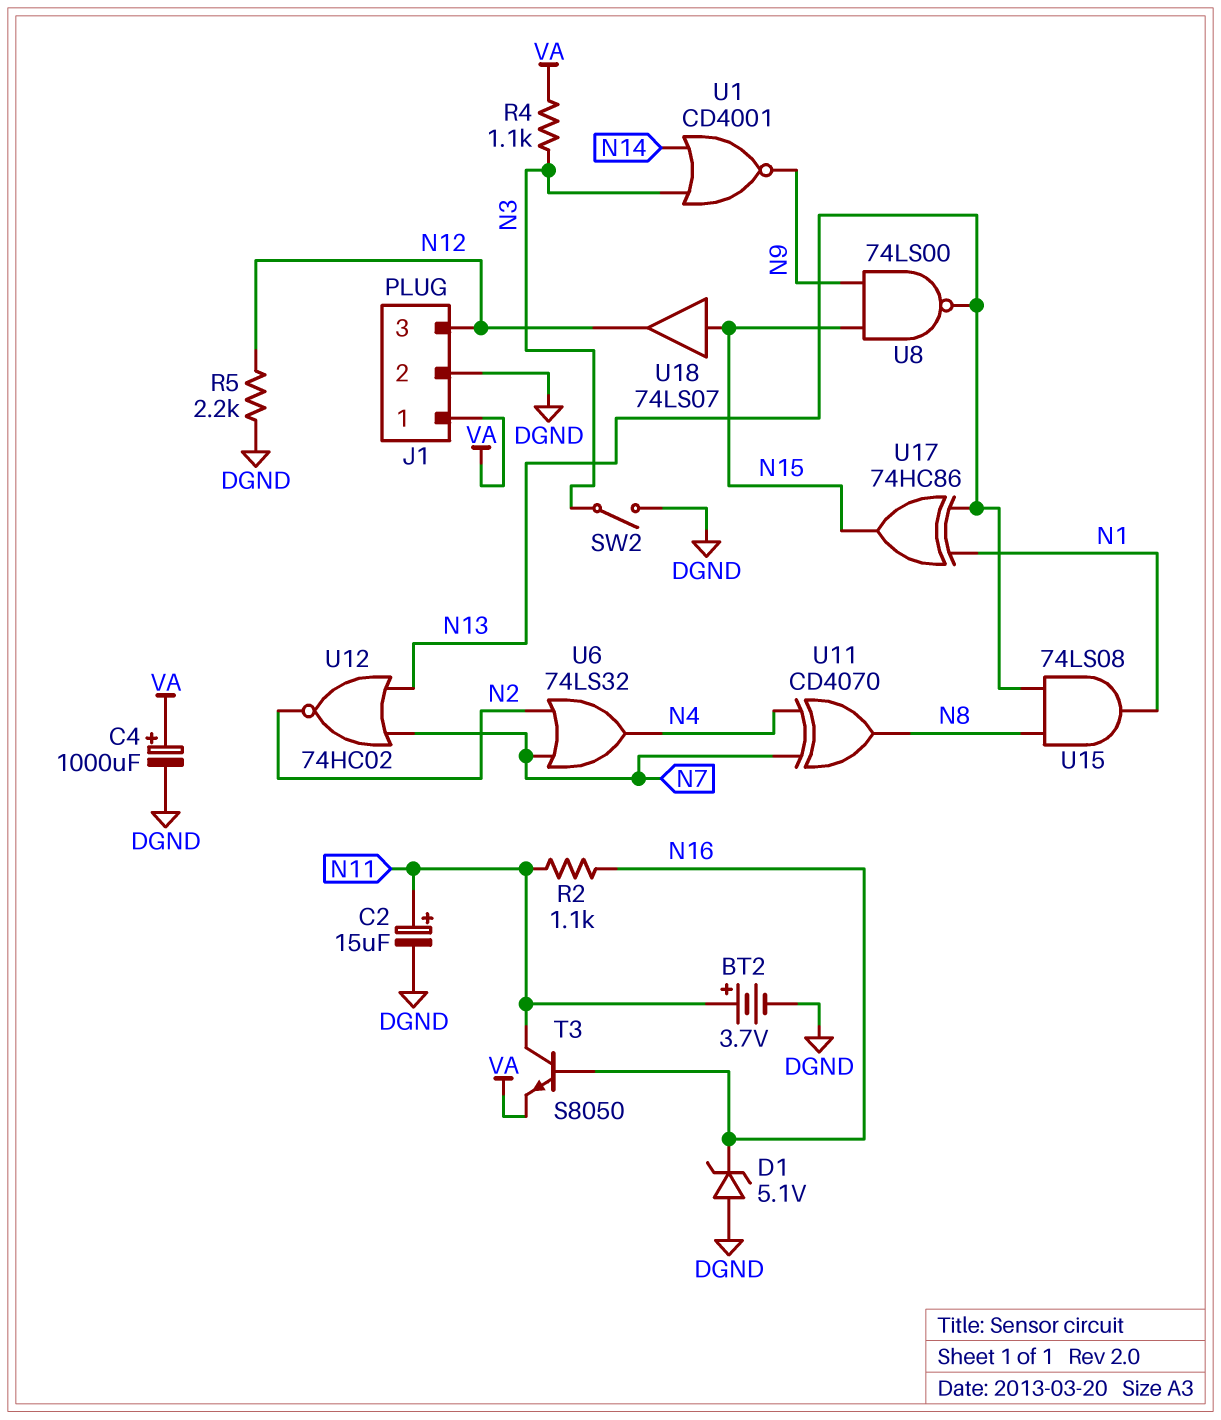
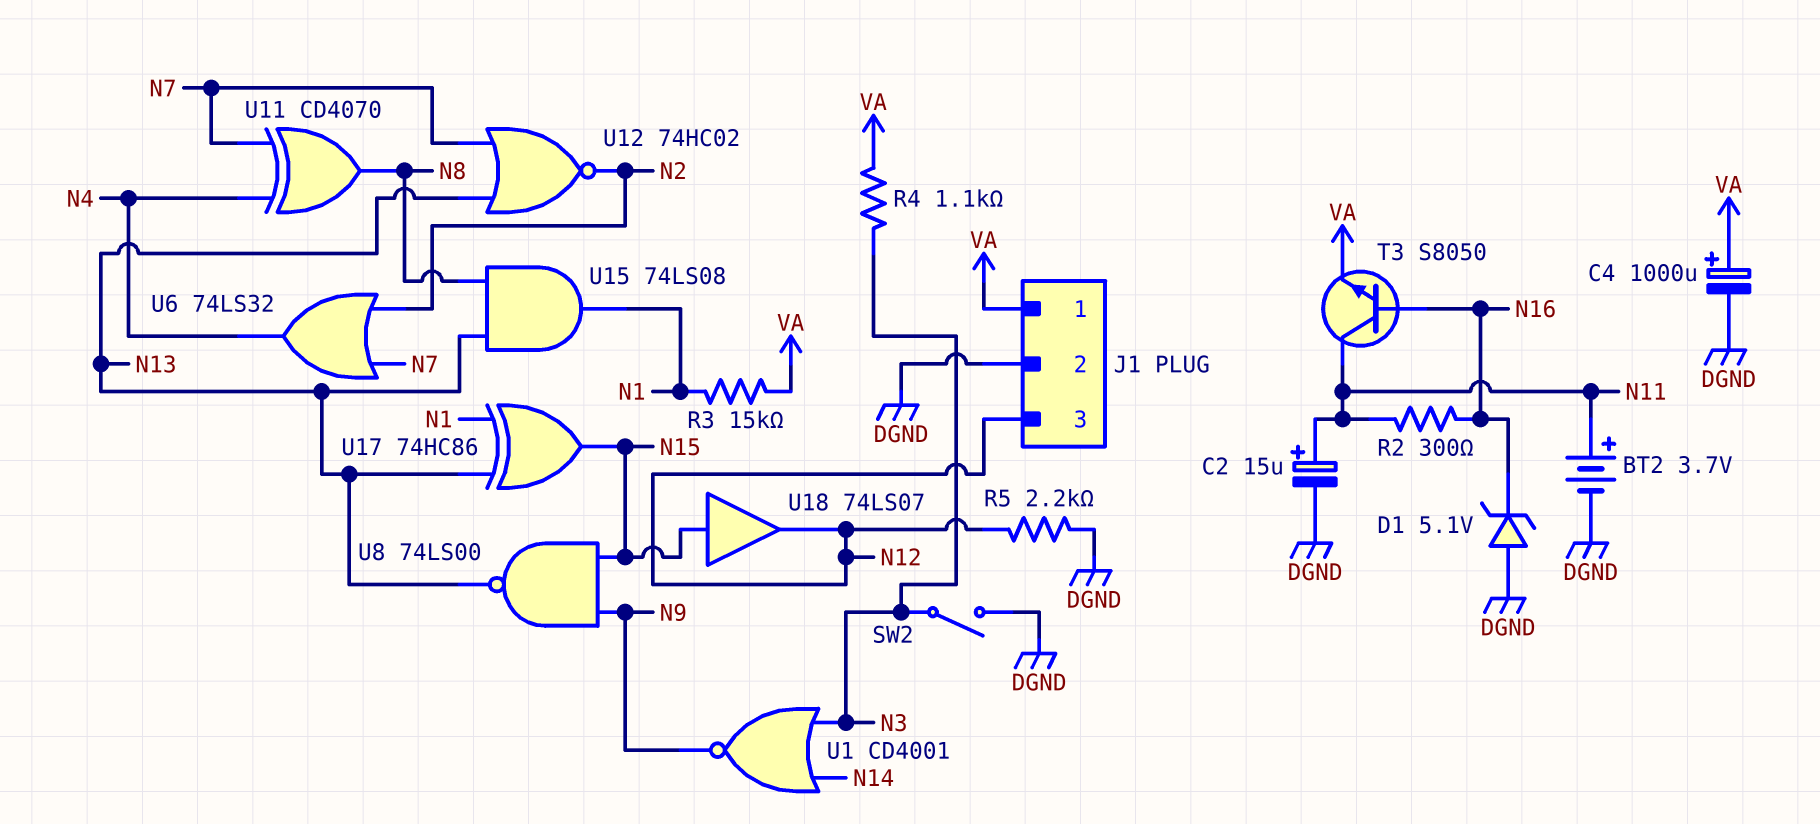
R2: 1.1k (N11, N16) -> 300 (N11, N16)
R3: none -> 15k (N1, VA)

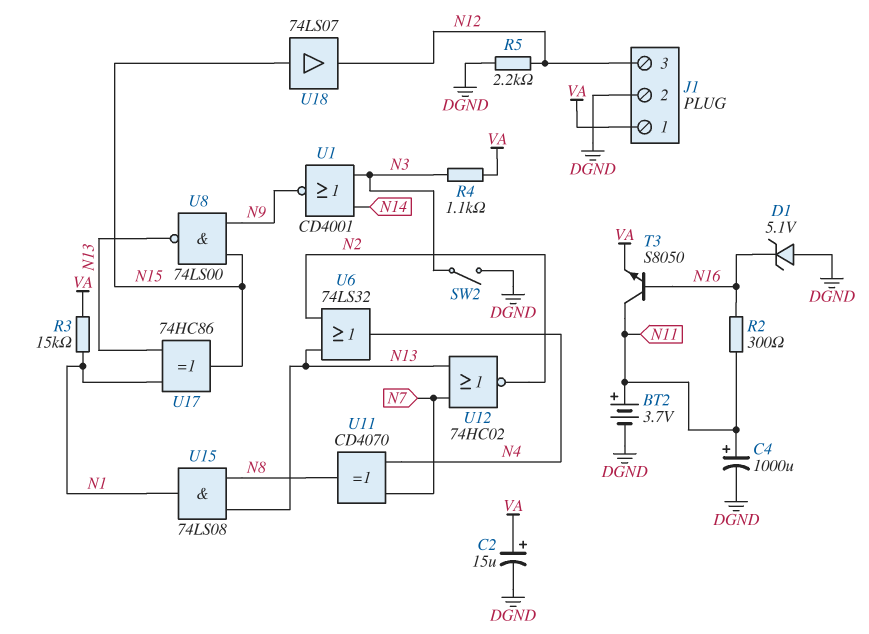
C2: 15uF (plus N11, minus DGND) -> 15uF (plus VA, minus DGND)
C4: 1000uF (plus VA, minus DGND) -> 1000uF (plus N11, minus DGND)
U6: OR 74LS32 (in N2, in N7, out N4) -> OR 74LS32 (in N2, in N13, out N4)

